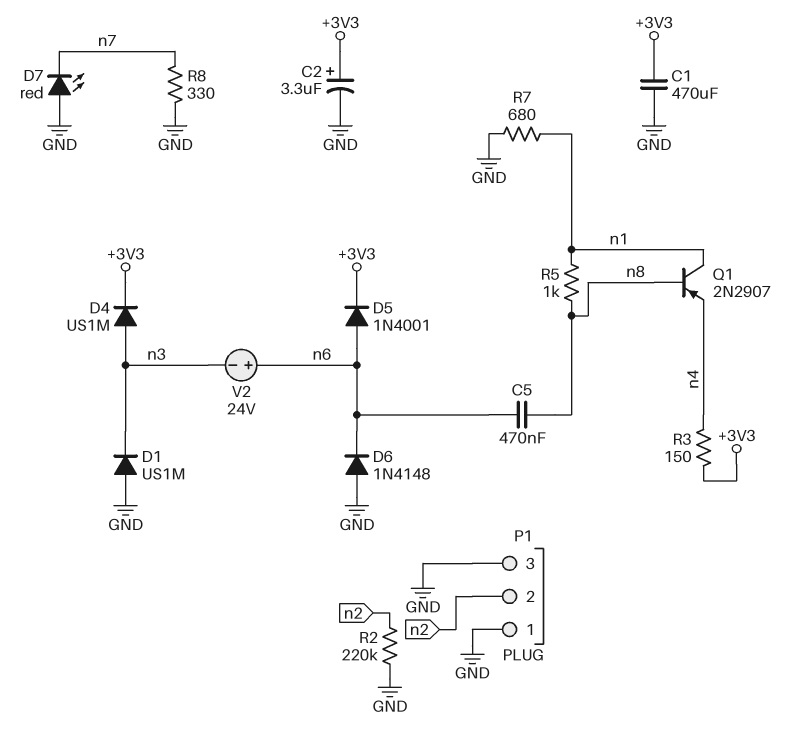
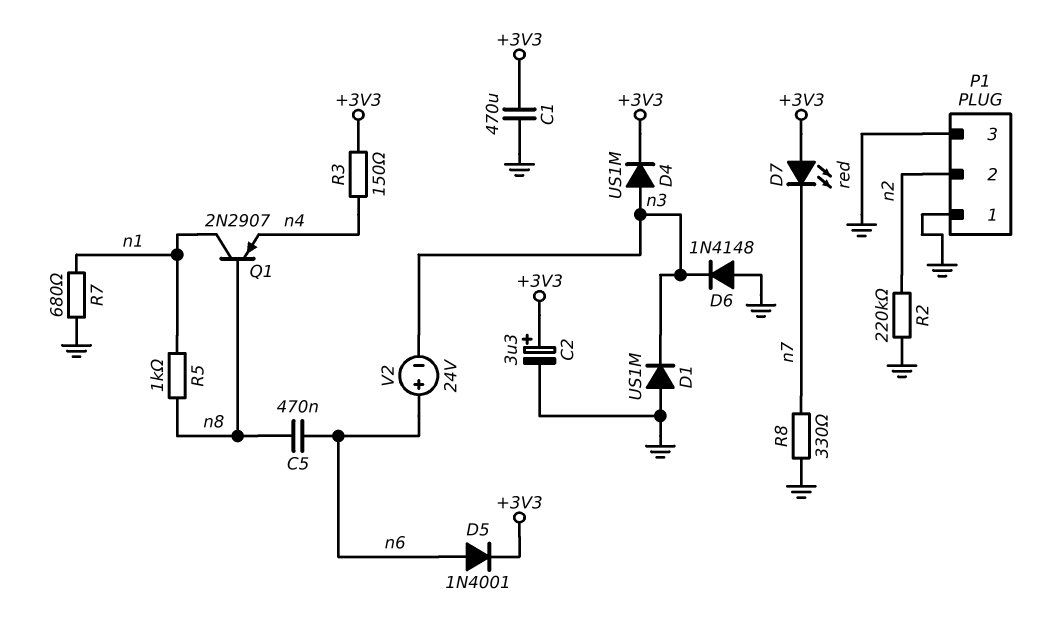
D6: diode 1N4148 (A GND, K n6) -> diode 1N4148 (A GND, K n3)
D7: LED red (A GND, K n7) -> LED red (A +3V3, K n7)

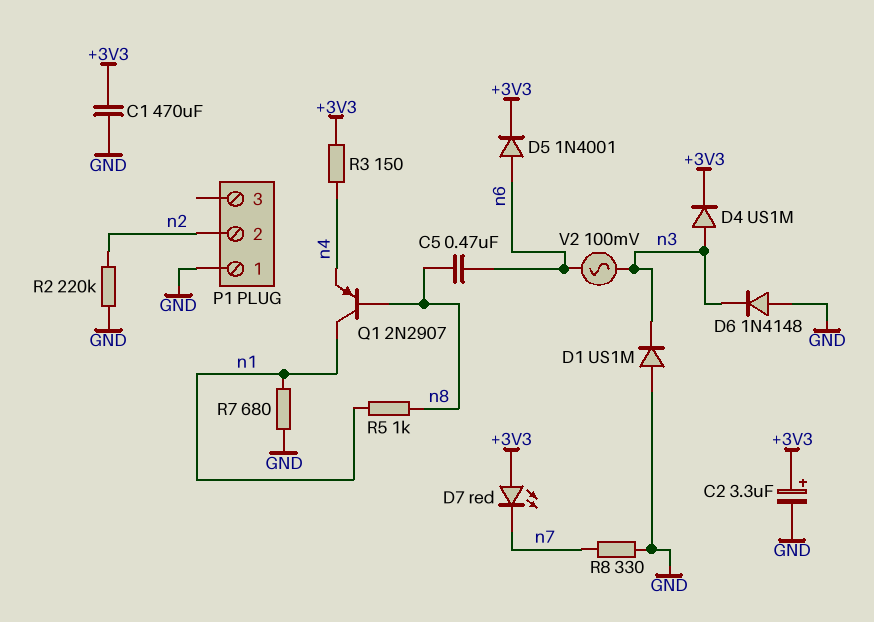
P1 pin 3: GND -> none
V2: 24V (plus n6, minus n3) -> AC 100mV (n3, n6)

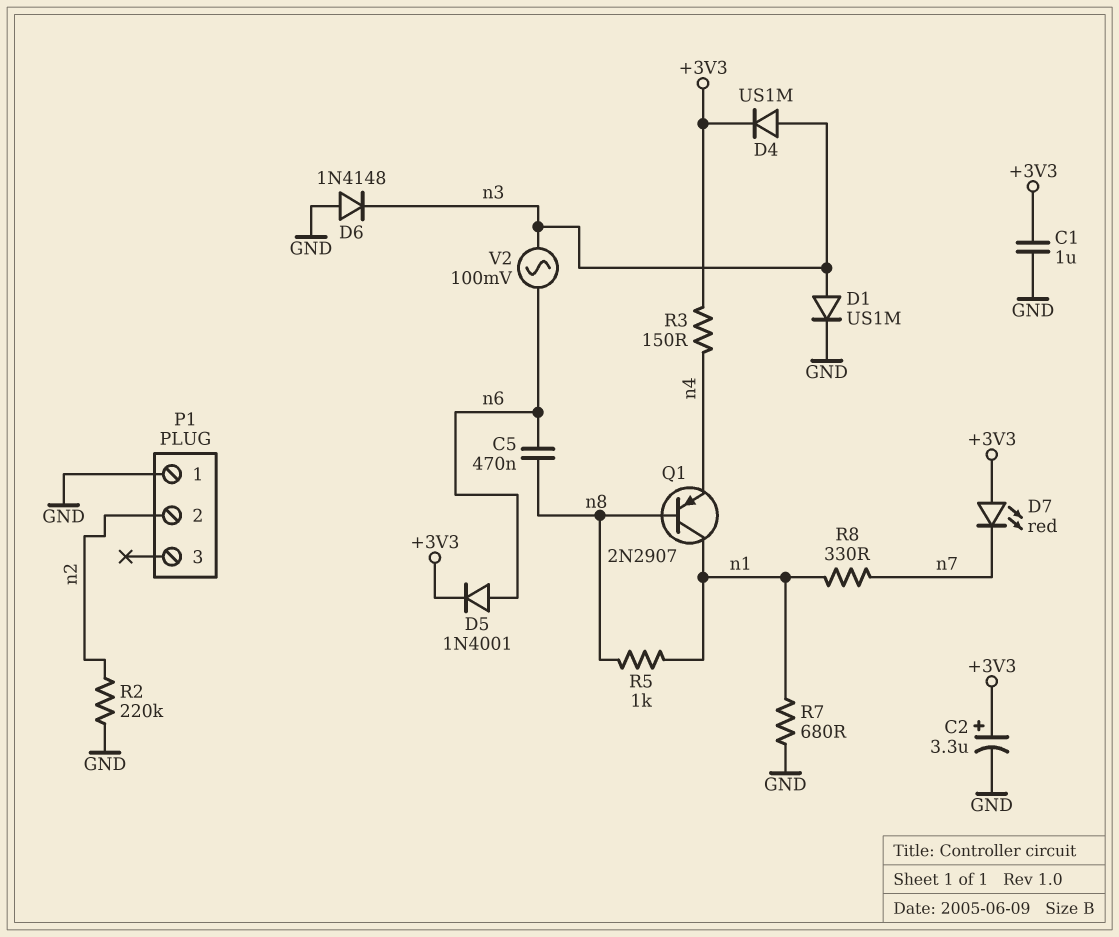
C1: 470uF (+3V3, GND) -> 1uF (+3V3, GND)
D1: diode US1M (A GND, K n3) -> diode US1M (A n3, K GND)
R8: 330 (GND, n7) -> 330 (n1, n7)

